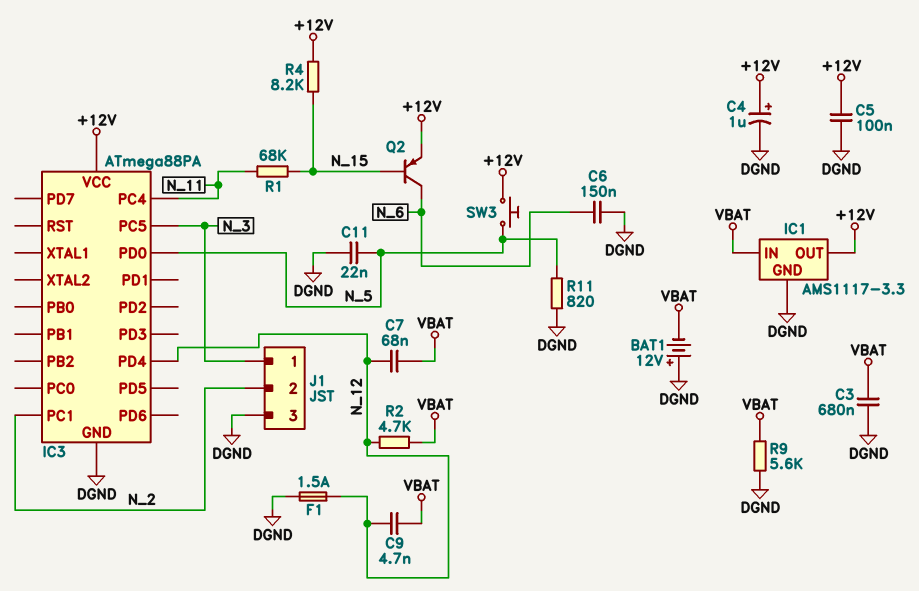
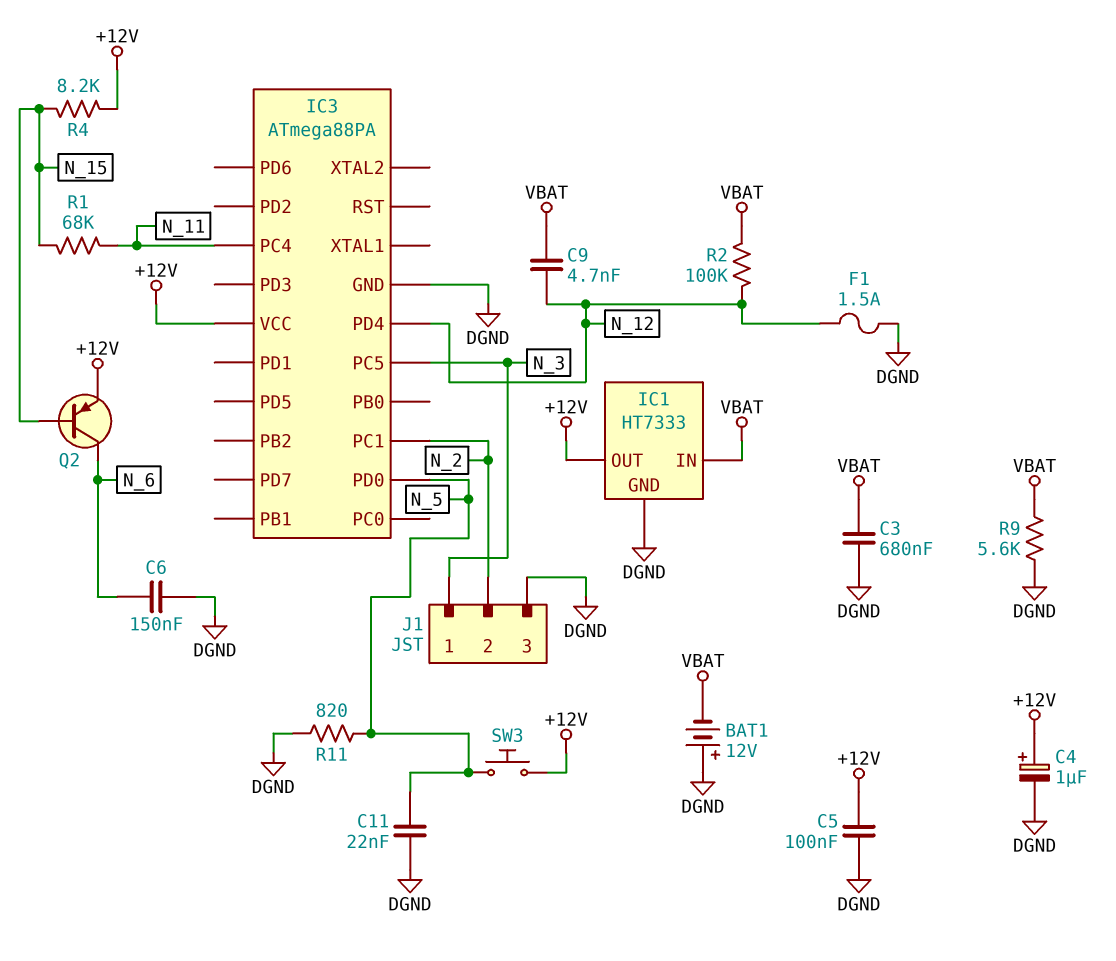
C7: 68nF (N_12, VBAT) -> none
IC1: AMS1117-3.3 -> HT7333
R2: 4.7k (N_12, VBAT) -> 100k (N_12, VBAT)

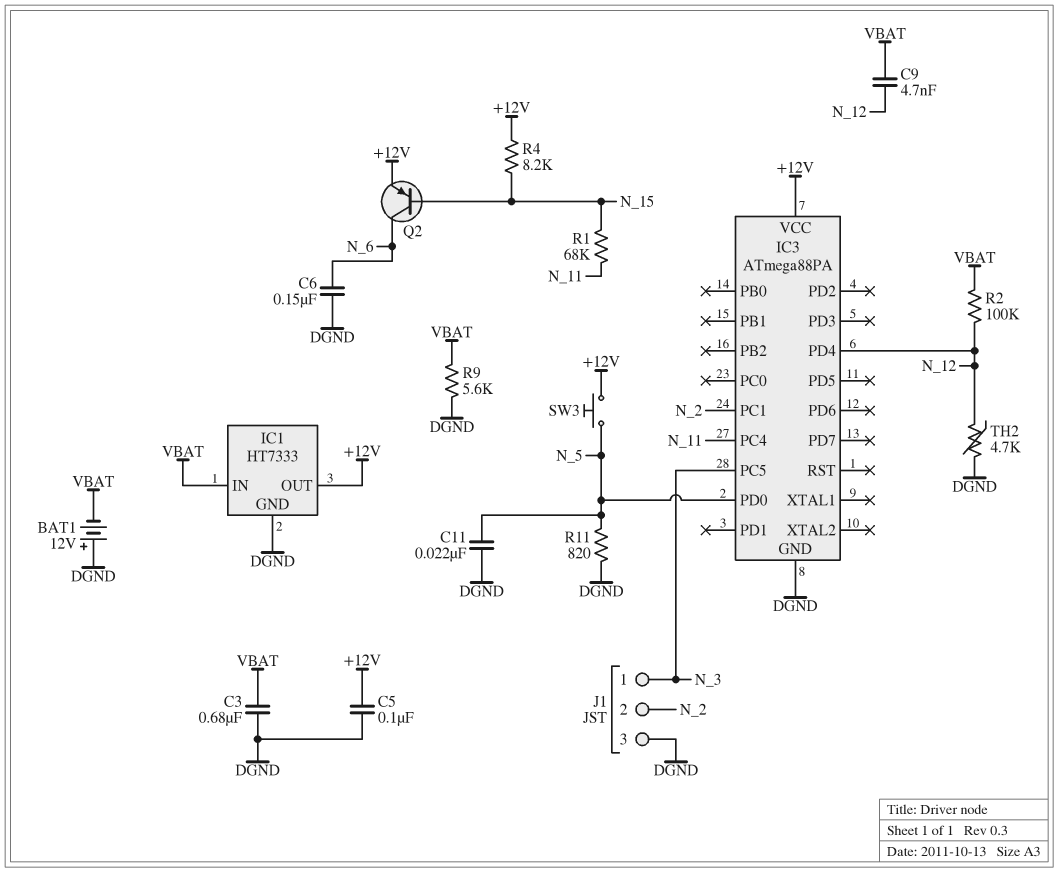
C4: 1uF (plus +12V, minus DGND) -> none
F1: 1.5A (DGND, N_12) -> none
TH2: none -> 4.7k (DGND, N_12)

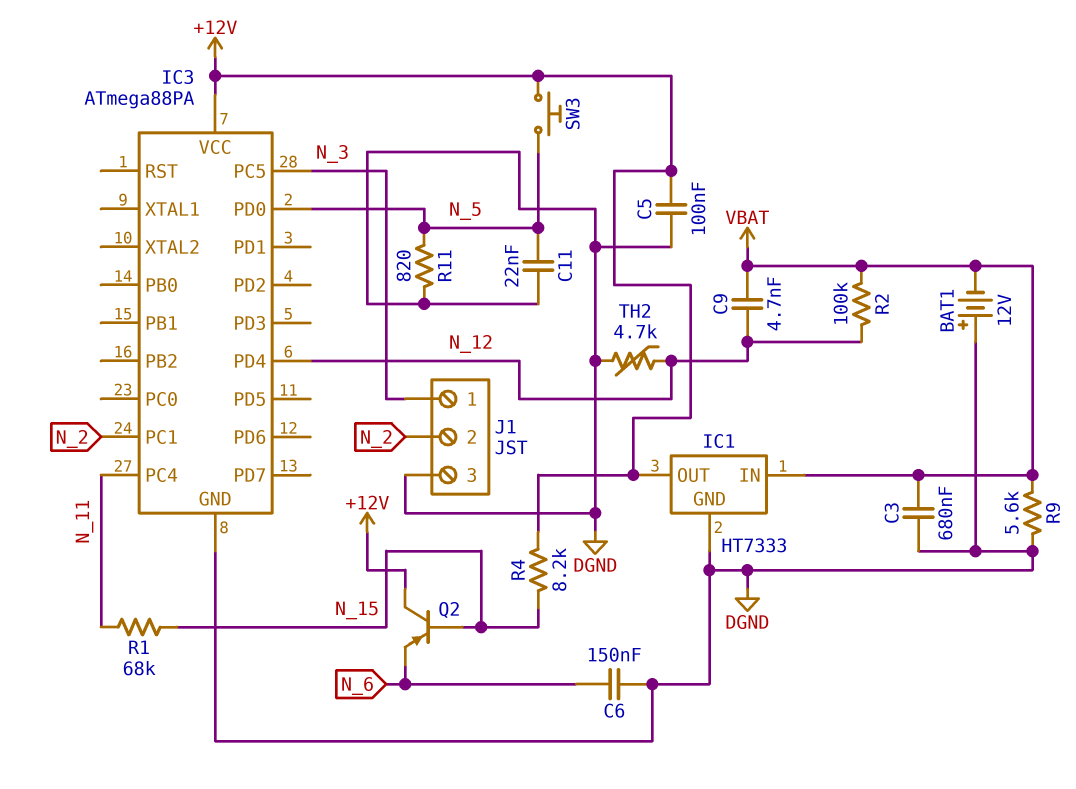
Q2: PNP (B N_15, C N_6, E +12V) -> PNP (B N_15, C +12V, E N_6)

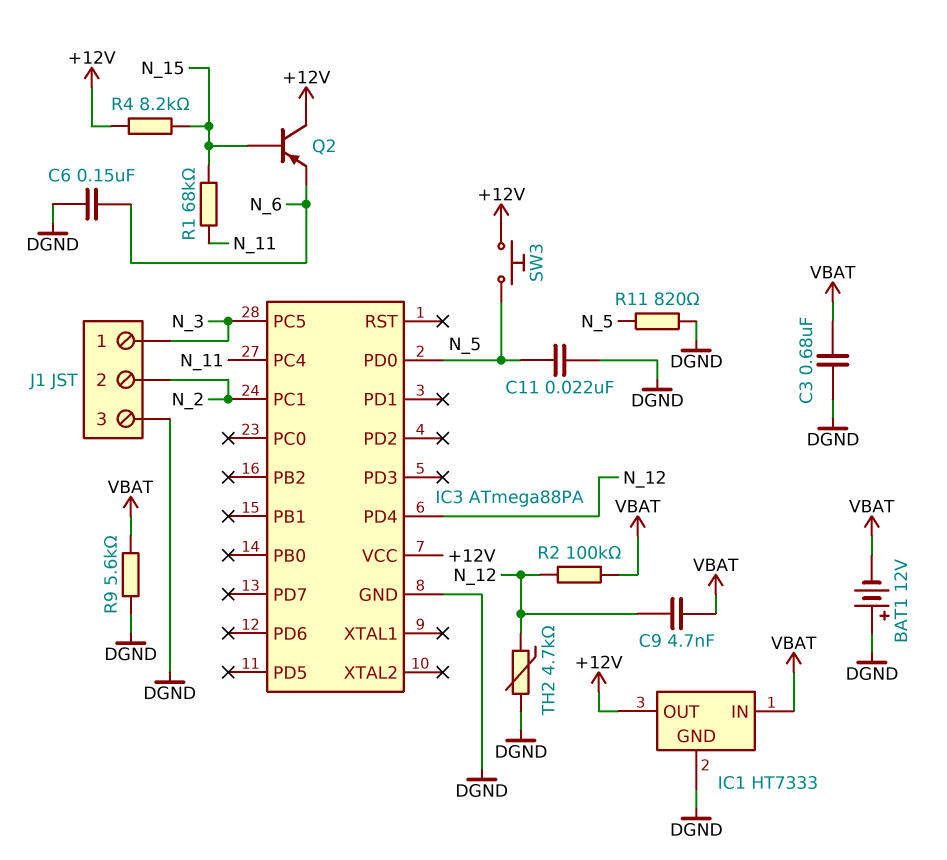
C5: 100nF (+12V, DGND) -> none

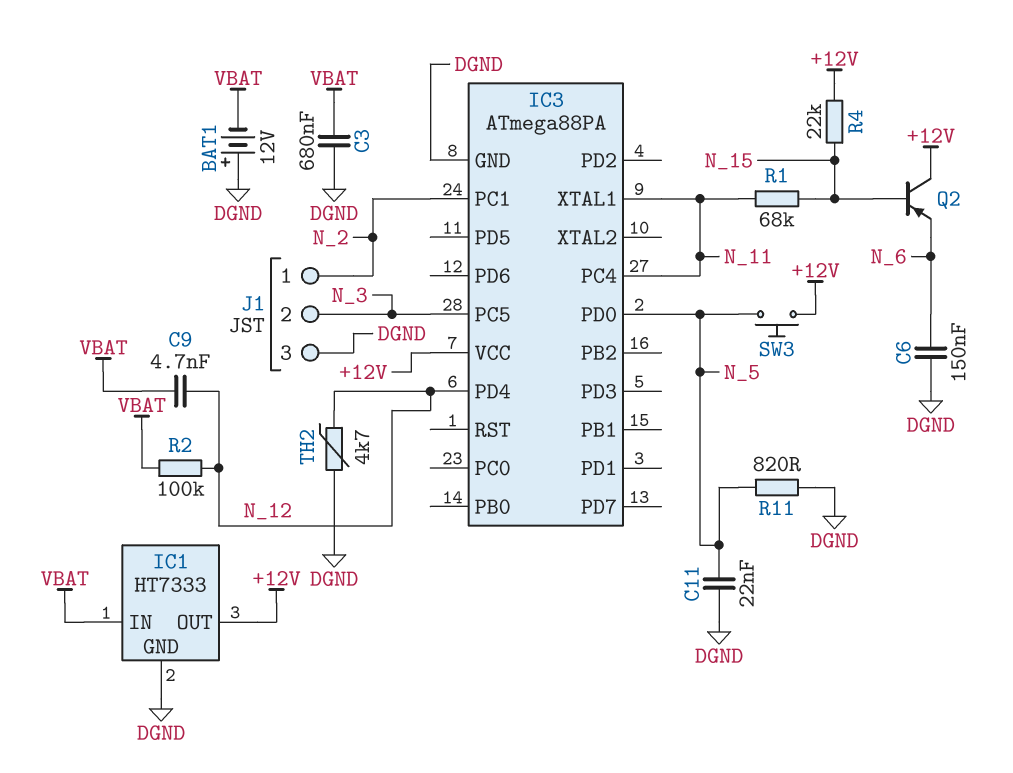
IC3 pin XTAL1: none -> N_11
J1 pin 1: N_3 -> N_2
J1 pin 2: N_2 -> N_3
R4: 8.2k (+12V, N_15) -> 22k (+12V, N_15)
R9: 5.6k (DGND, VBAT) -> none

